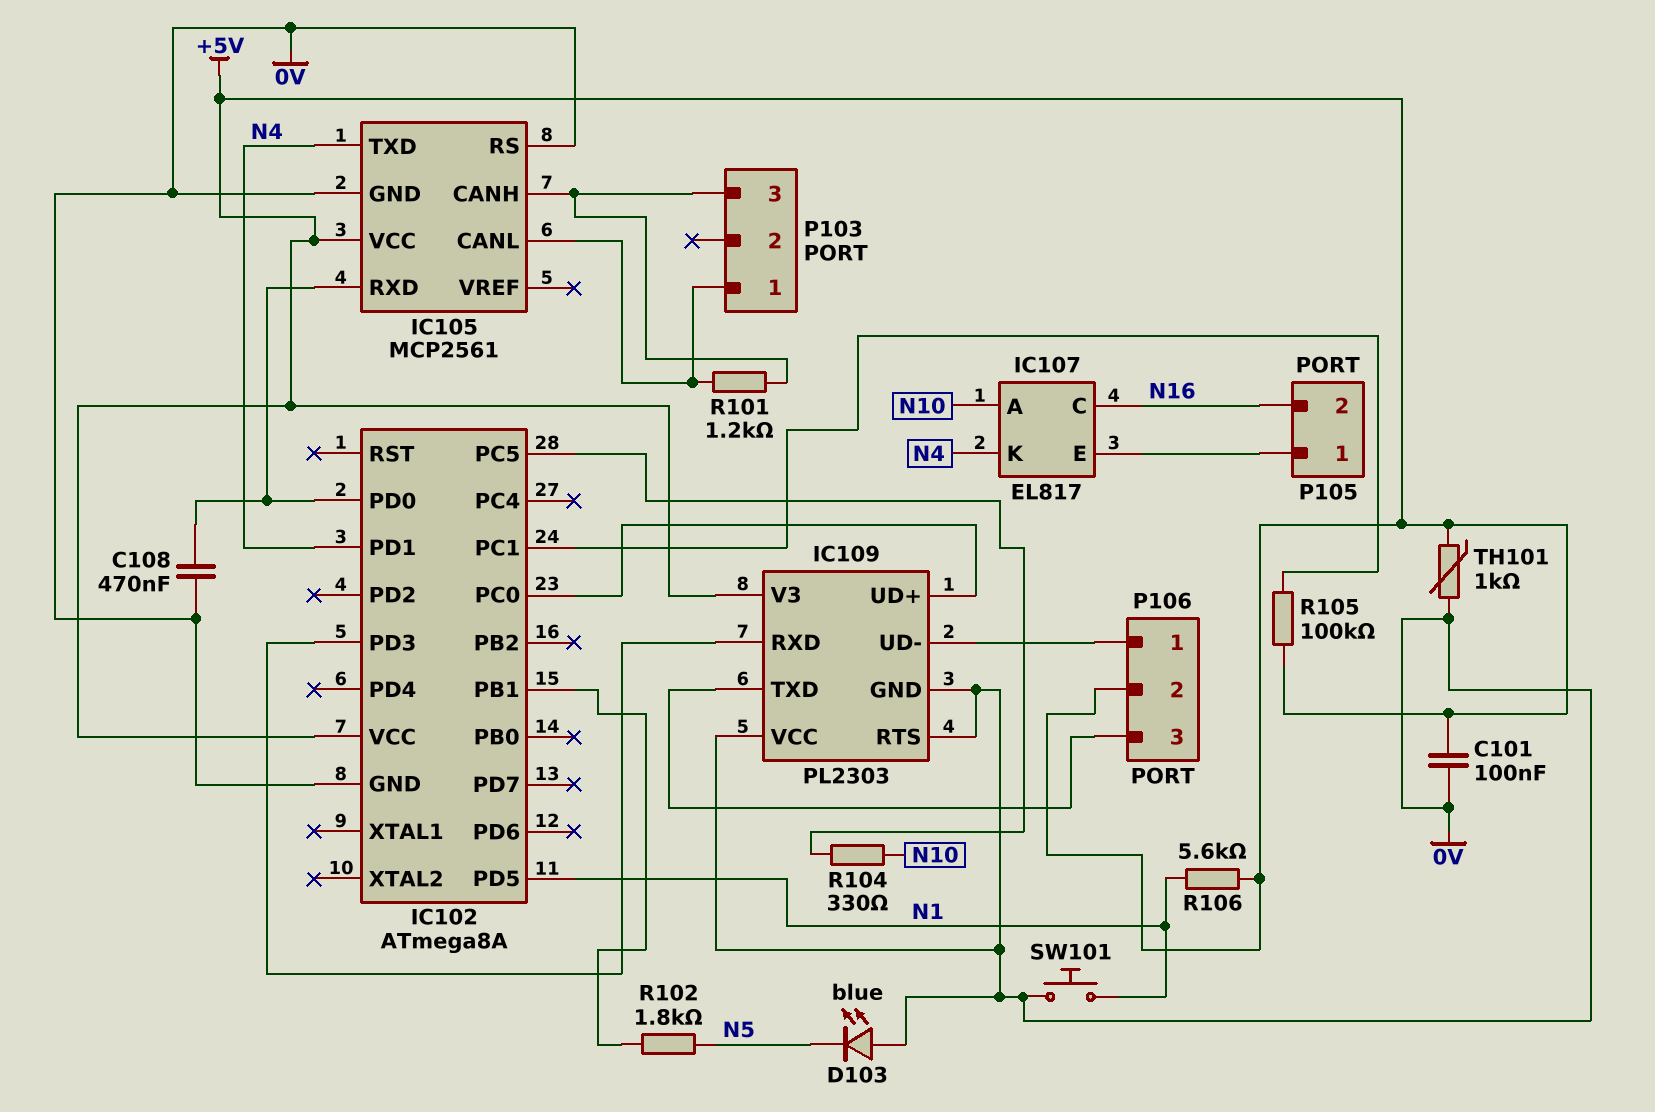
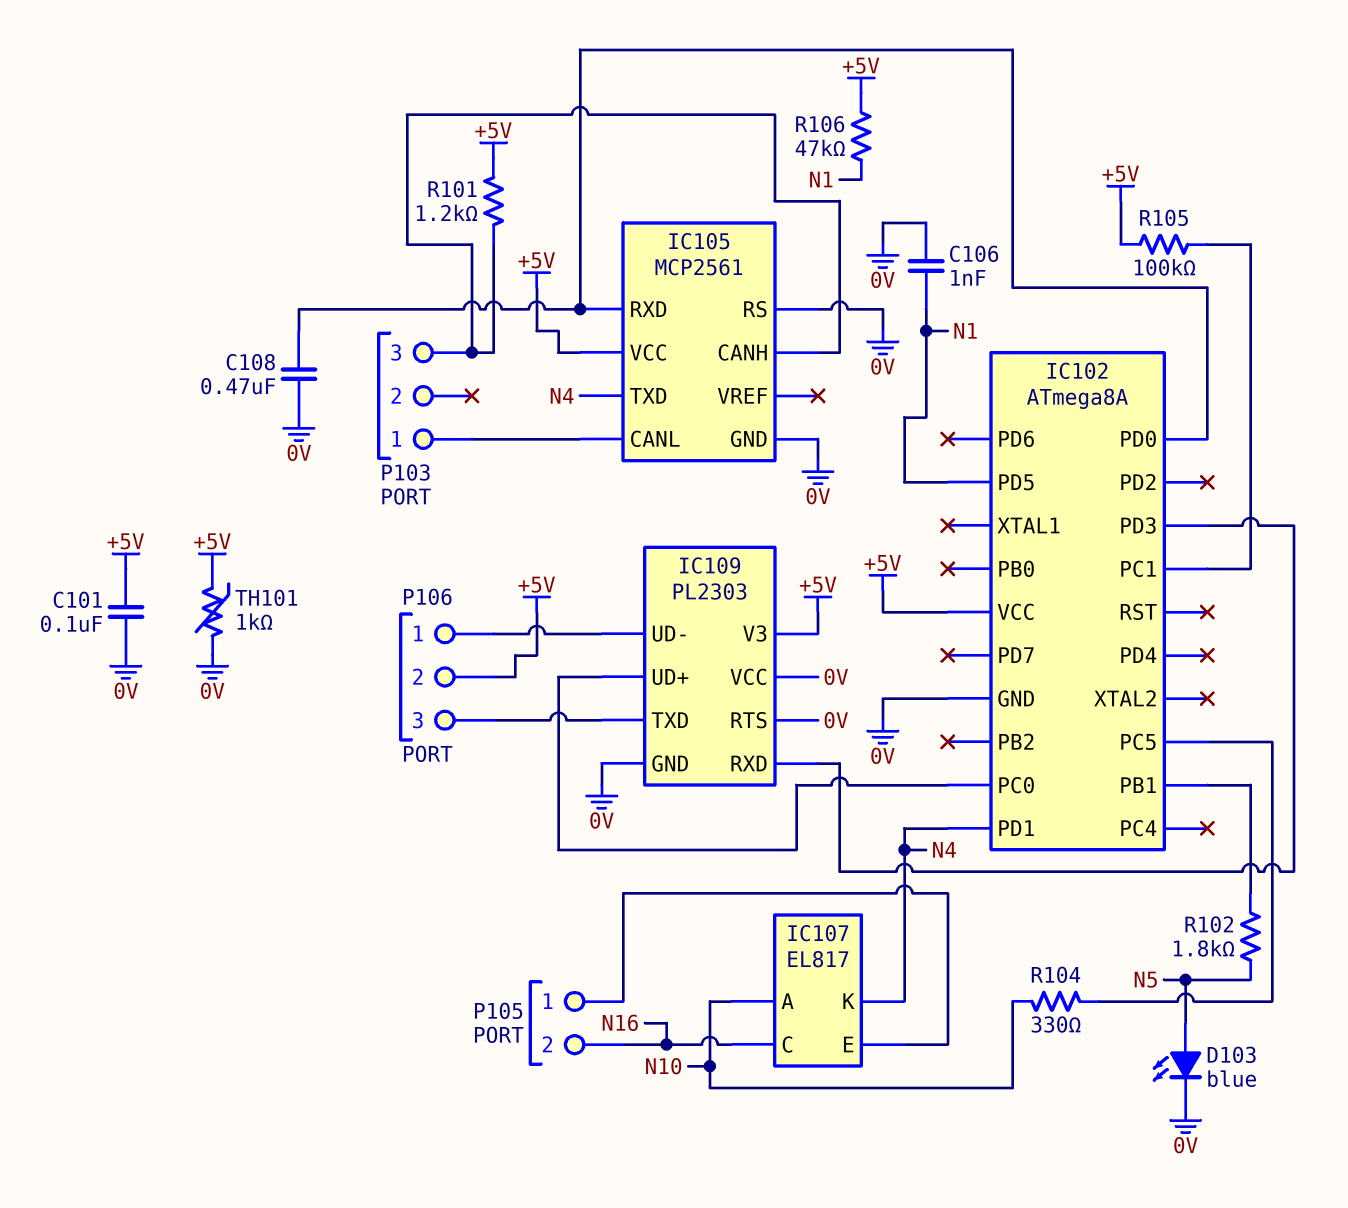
C106: none -> 1nF (0V, N1)
D103: LED blue (A 0V, K N5) -> LED blue (A N5, K 0V)
R101: 1.2k (IC105/CANH, IC105/CANL) -> 1.2k (+5V, IC105/CANH)
R106: 5.6k (+5V, N1) -> 47k (+5V, N1)
SW101: button (0V, N1) -> none

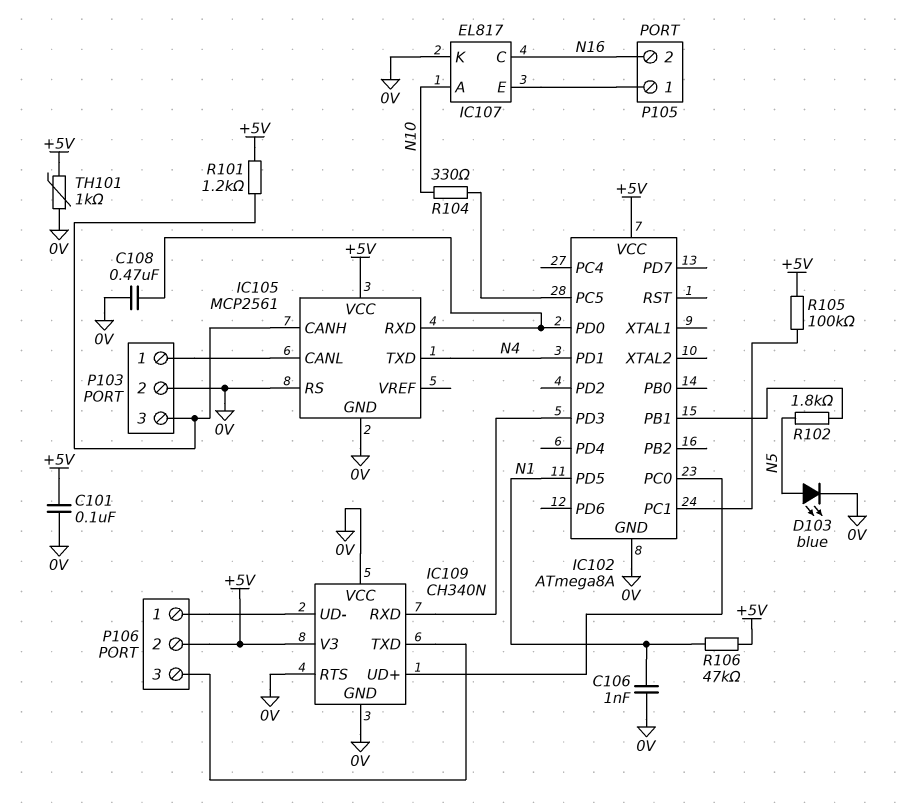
IC107 pin K: N4 -> 0V
IC109: PL2303 -> CH340N
P103 pin 2: none -> 0V

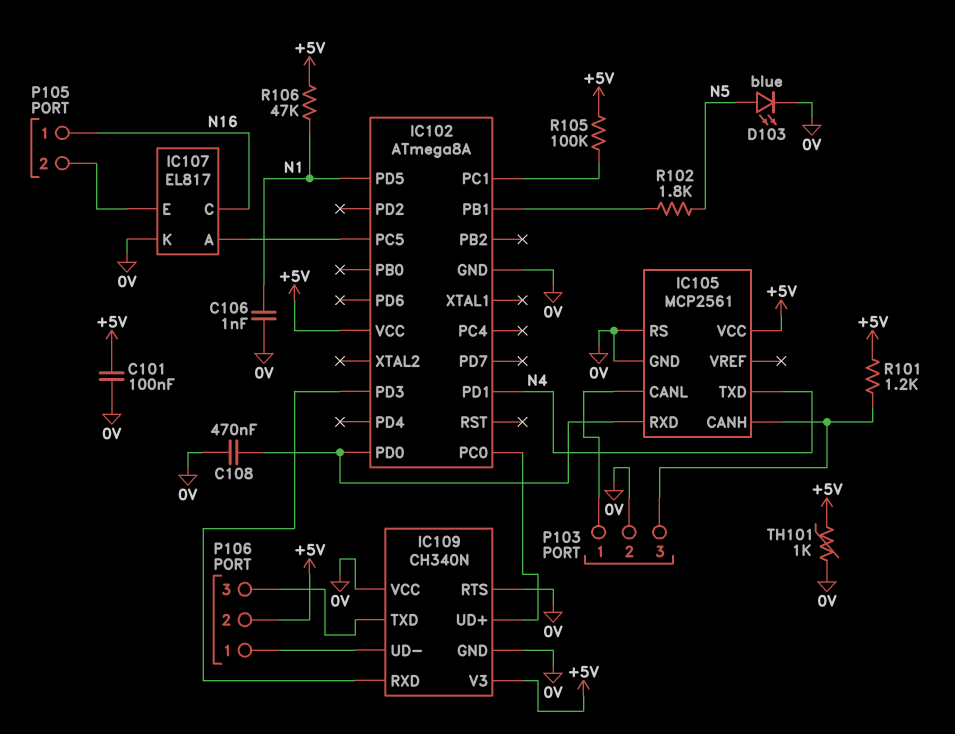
IC107 pin A: N10 -> IC102/PC5
P105 pin 1: IC107/E -> N16
P105 pin 2: N16 -> IC107/E
R104: 330 (IC102/PC5, N10) -> none

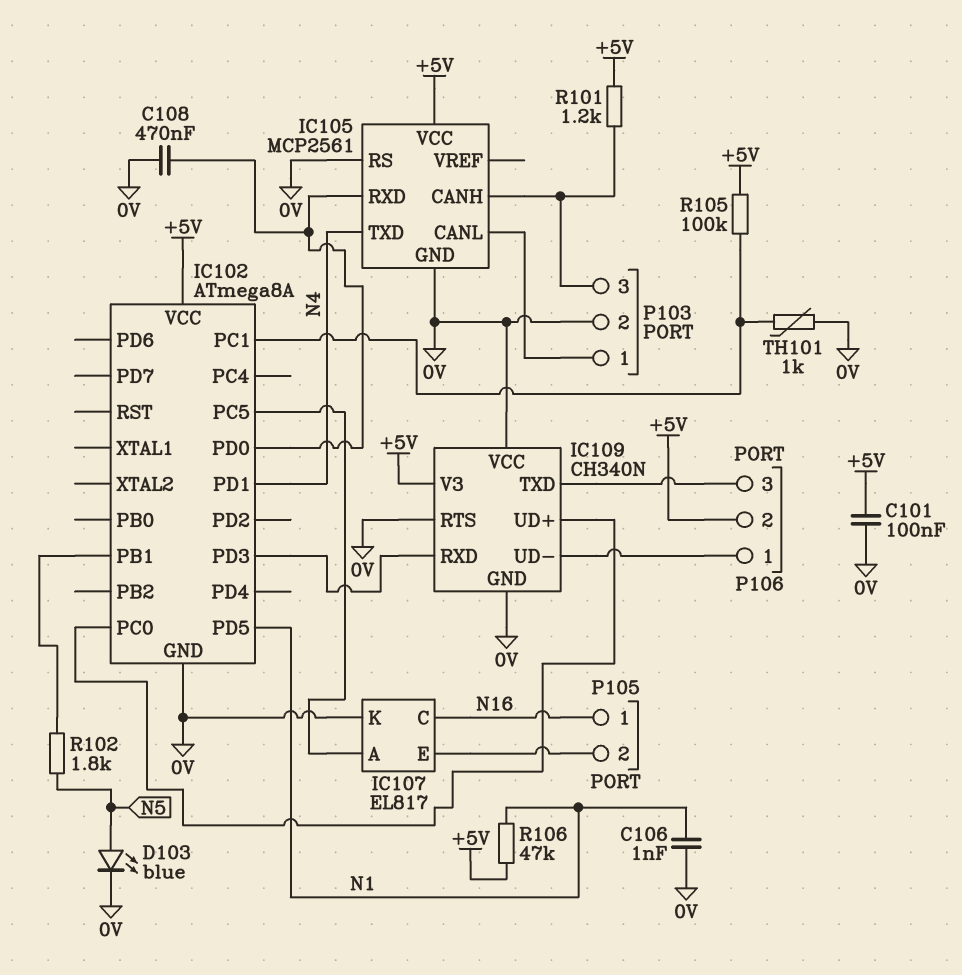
TH101: 1k (+5V, 0V) -> 1k (0V, IC102/PC1)

